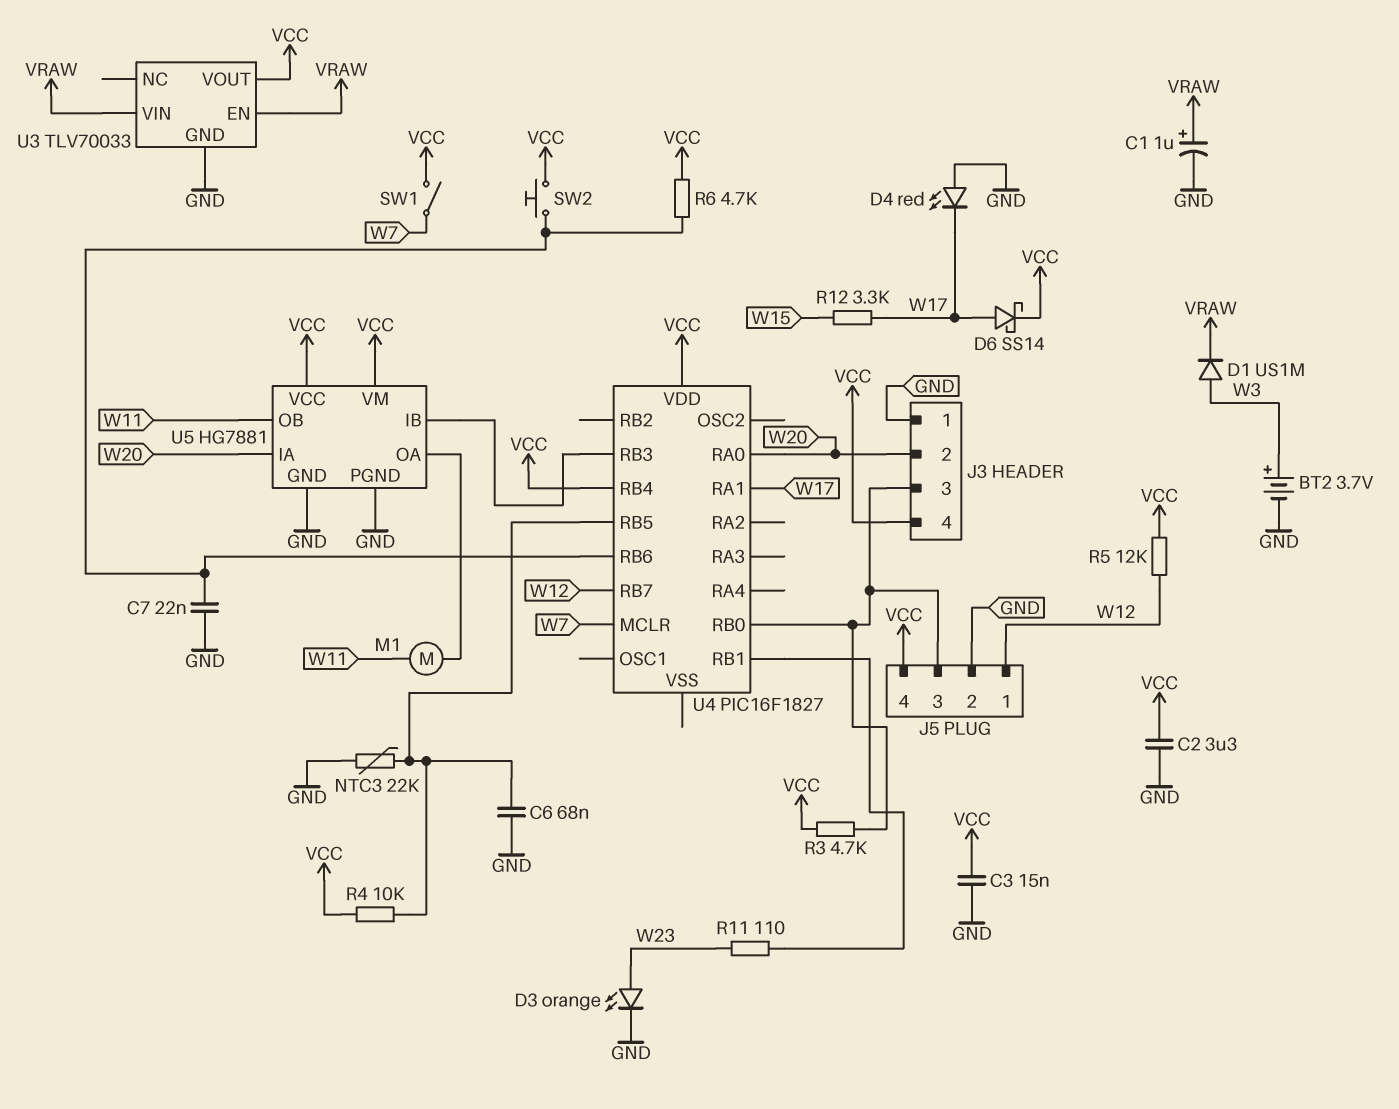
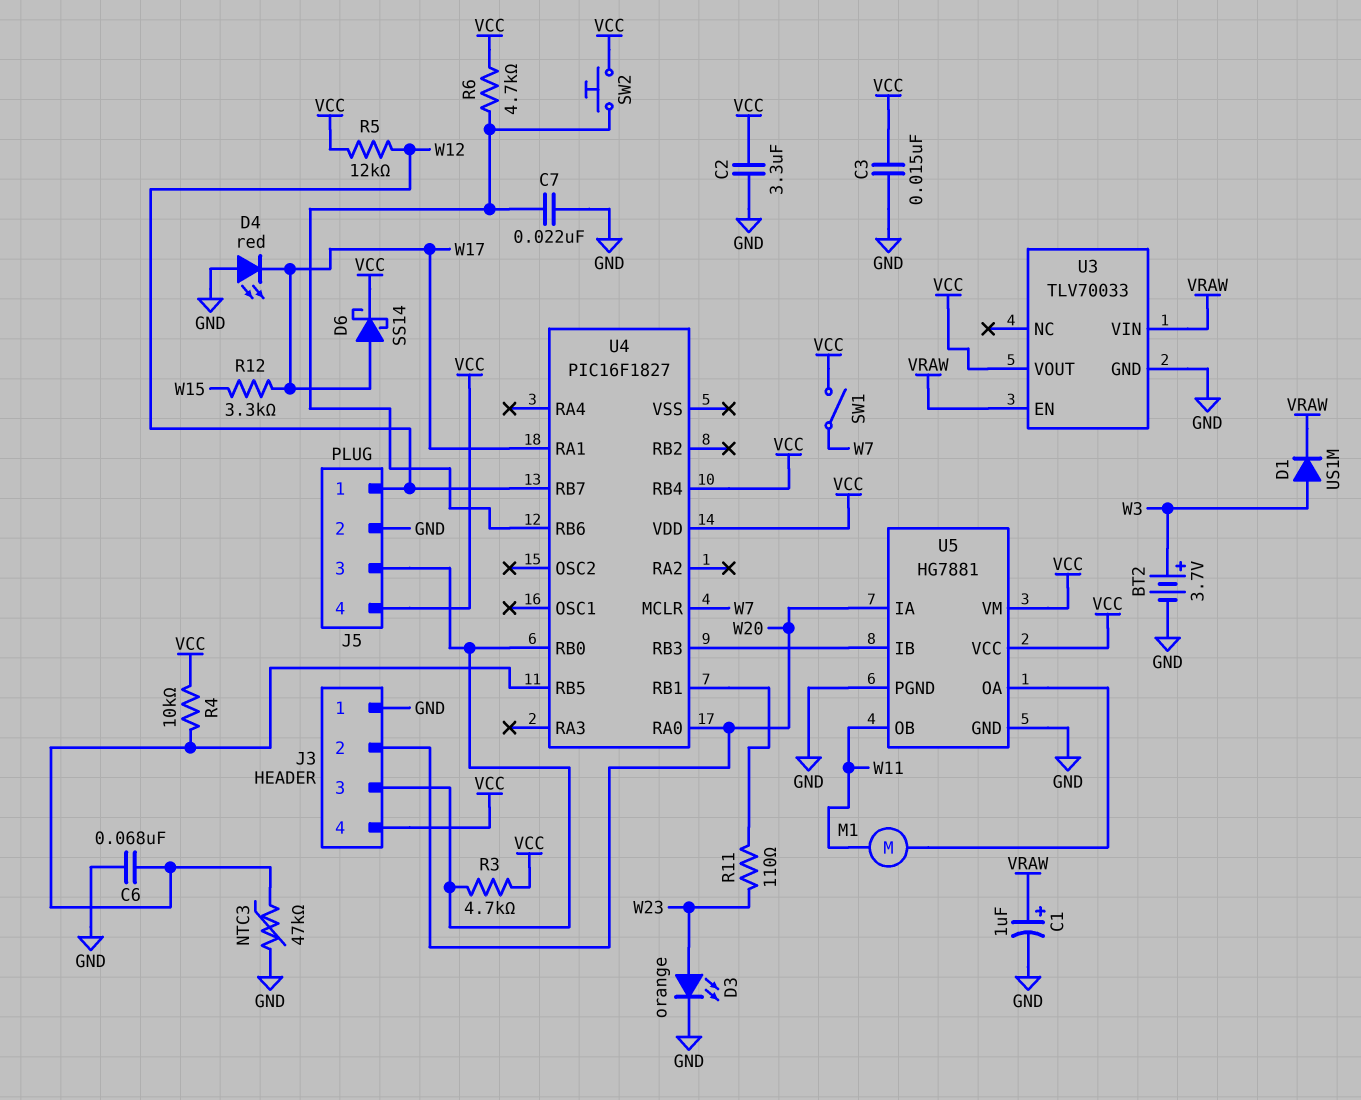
NTC3: 22k (GND, U4/RB5) -> 47k (GND, U4/RB5)

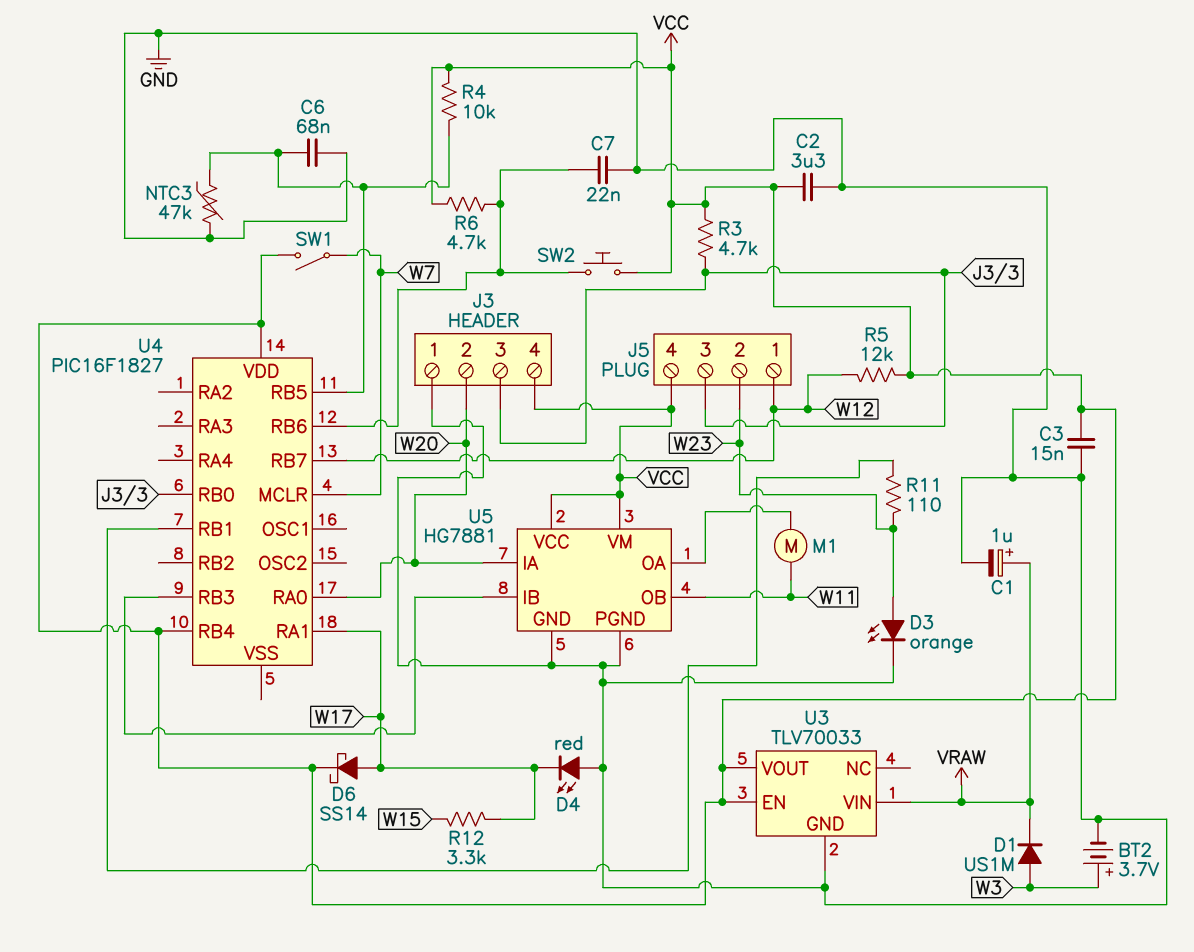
J5 pin 2: GND -> W23
U3 pin EN: VRAW -> VCC

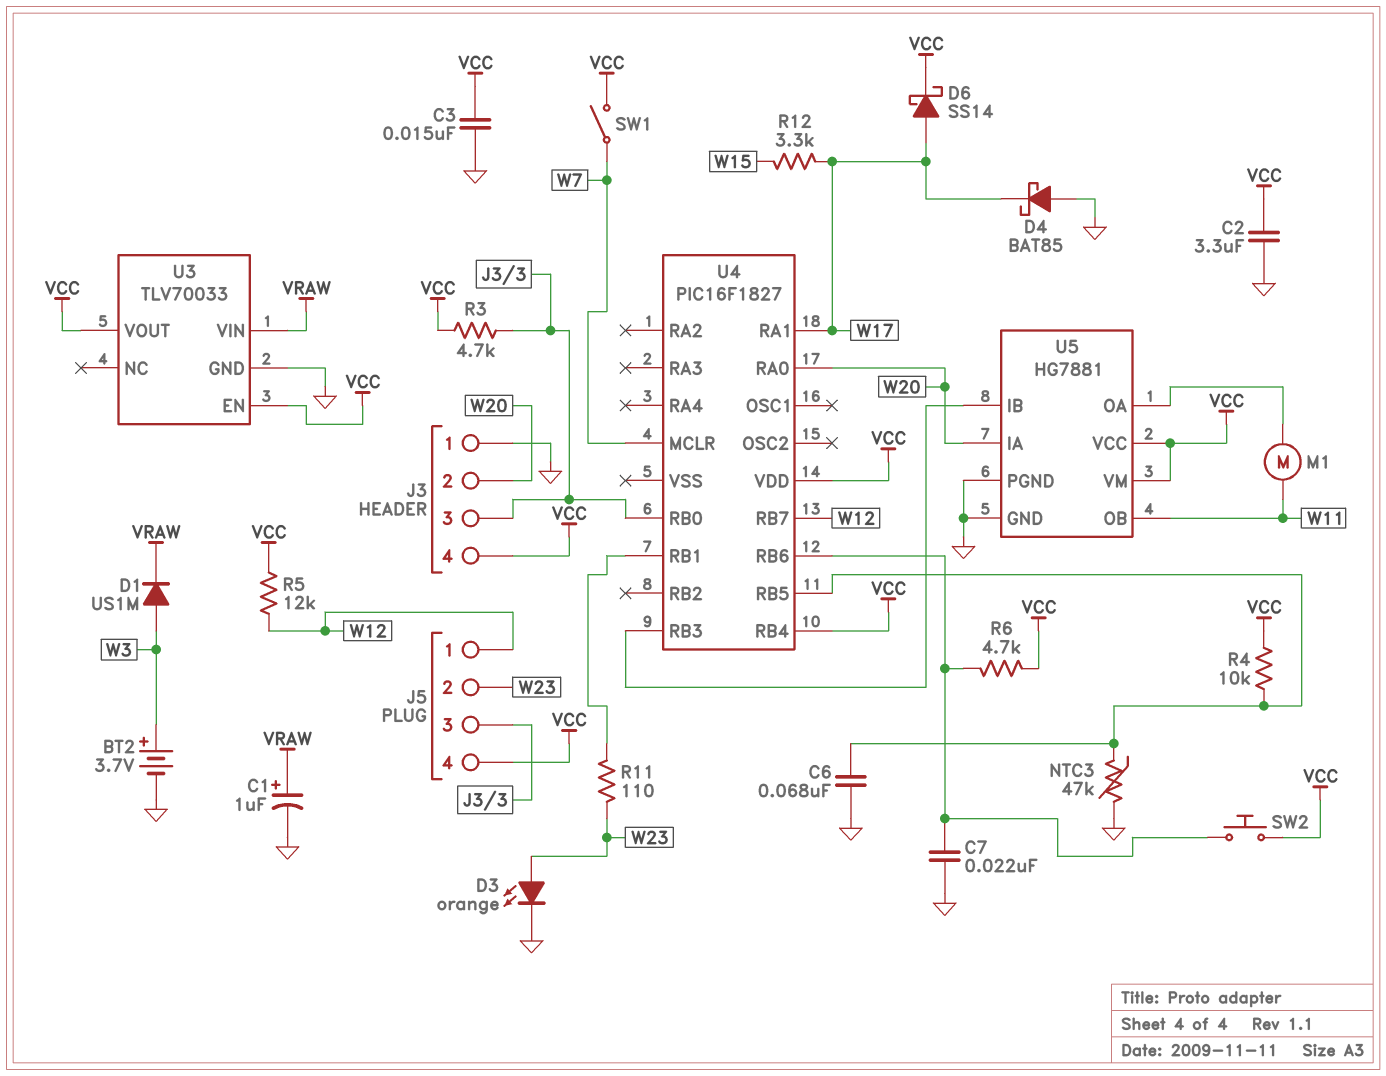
D4: LED red (A GND, K W17) -> schottky BAT85 (A GND, K W17)

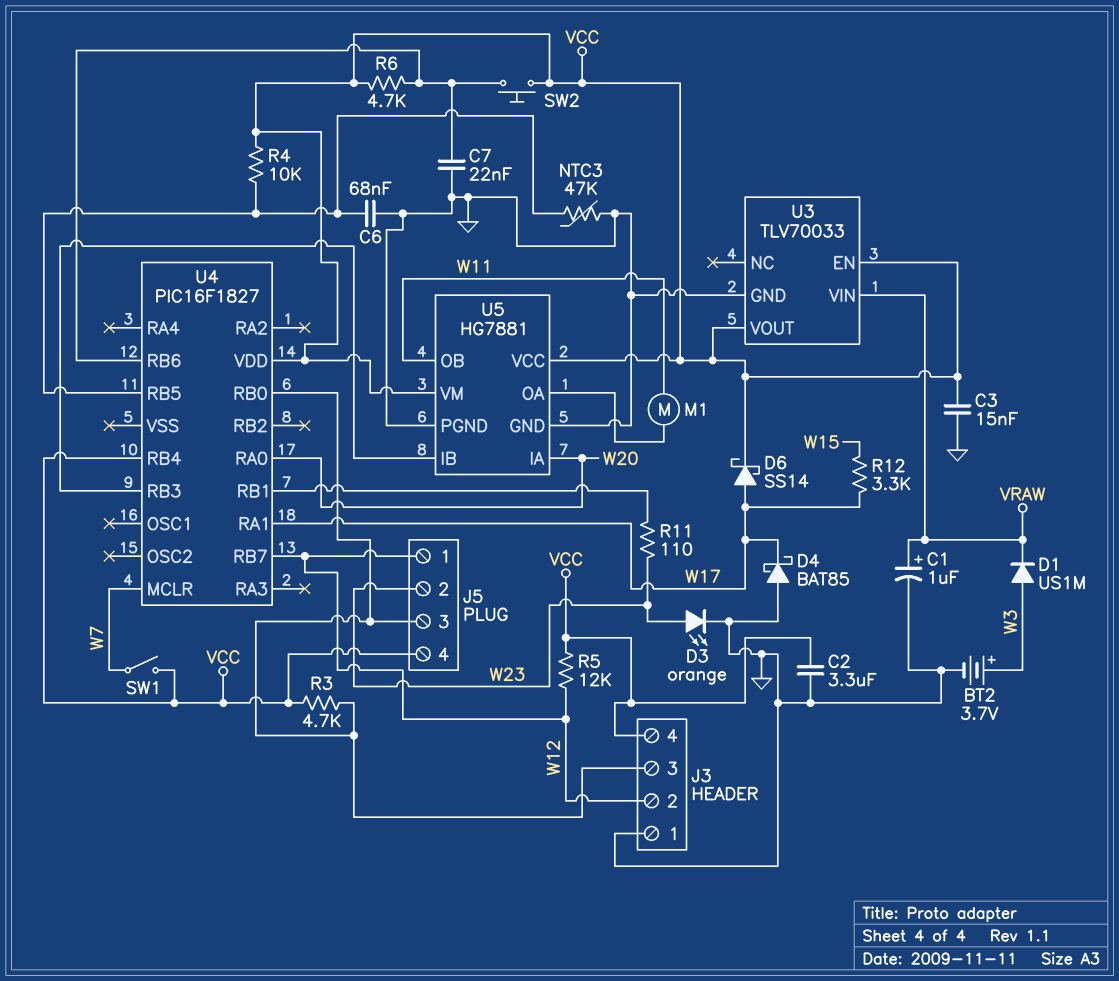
J3 pin 2: W20 -> W12

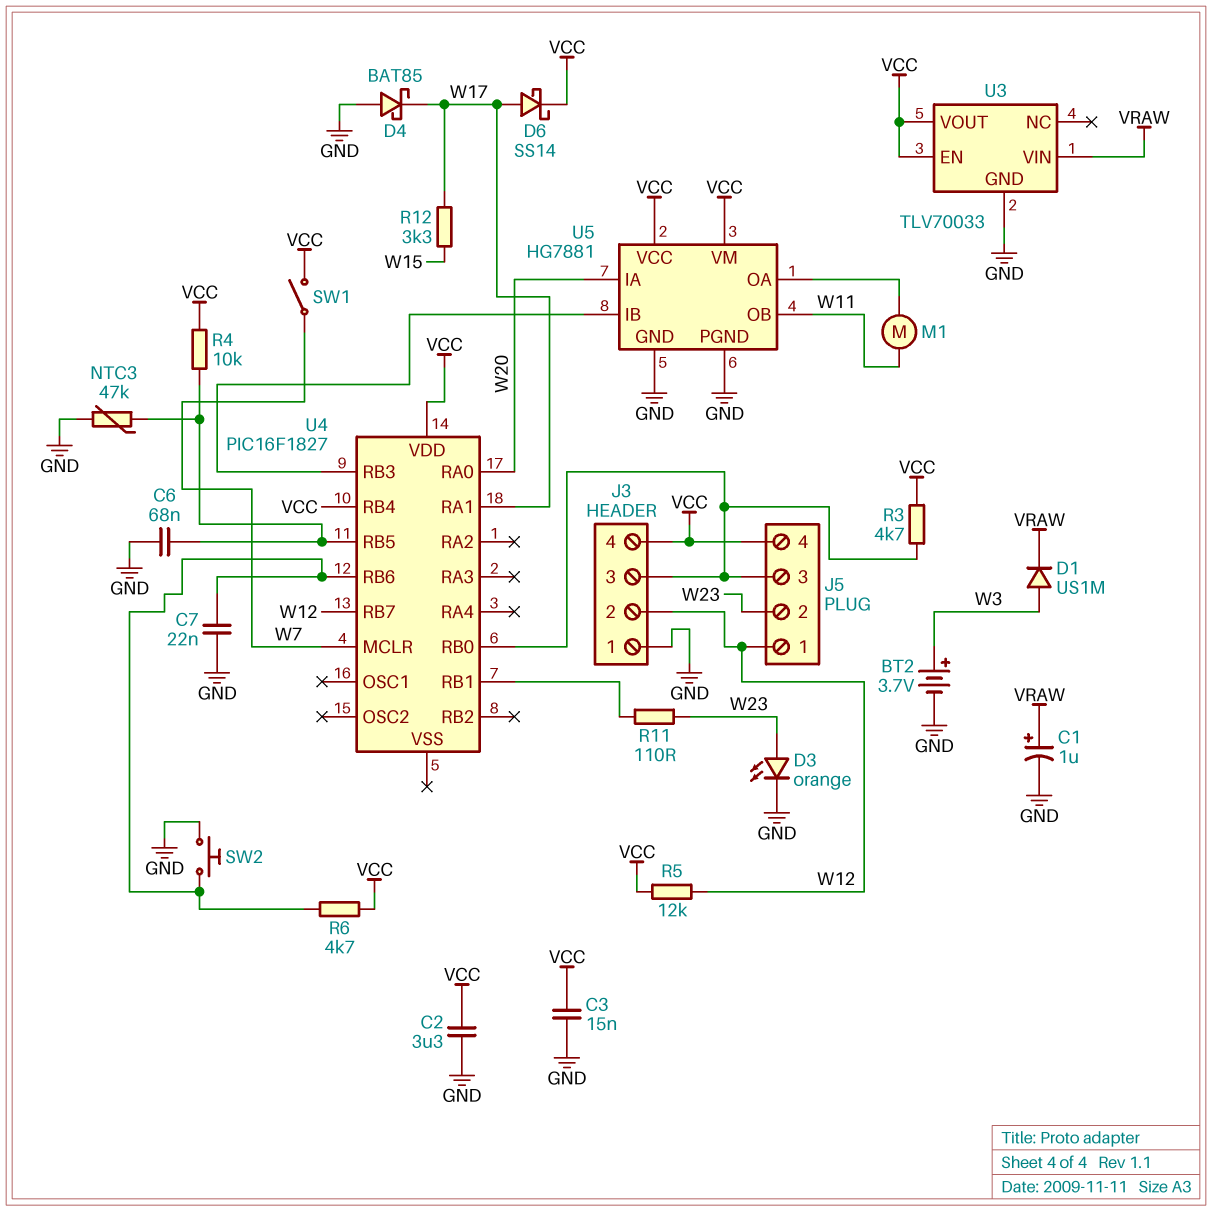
SW2: button (U4/RB6, VCC) -> button (GND, U4/RB6)

